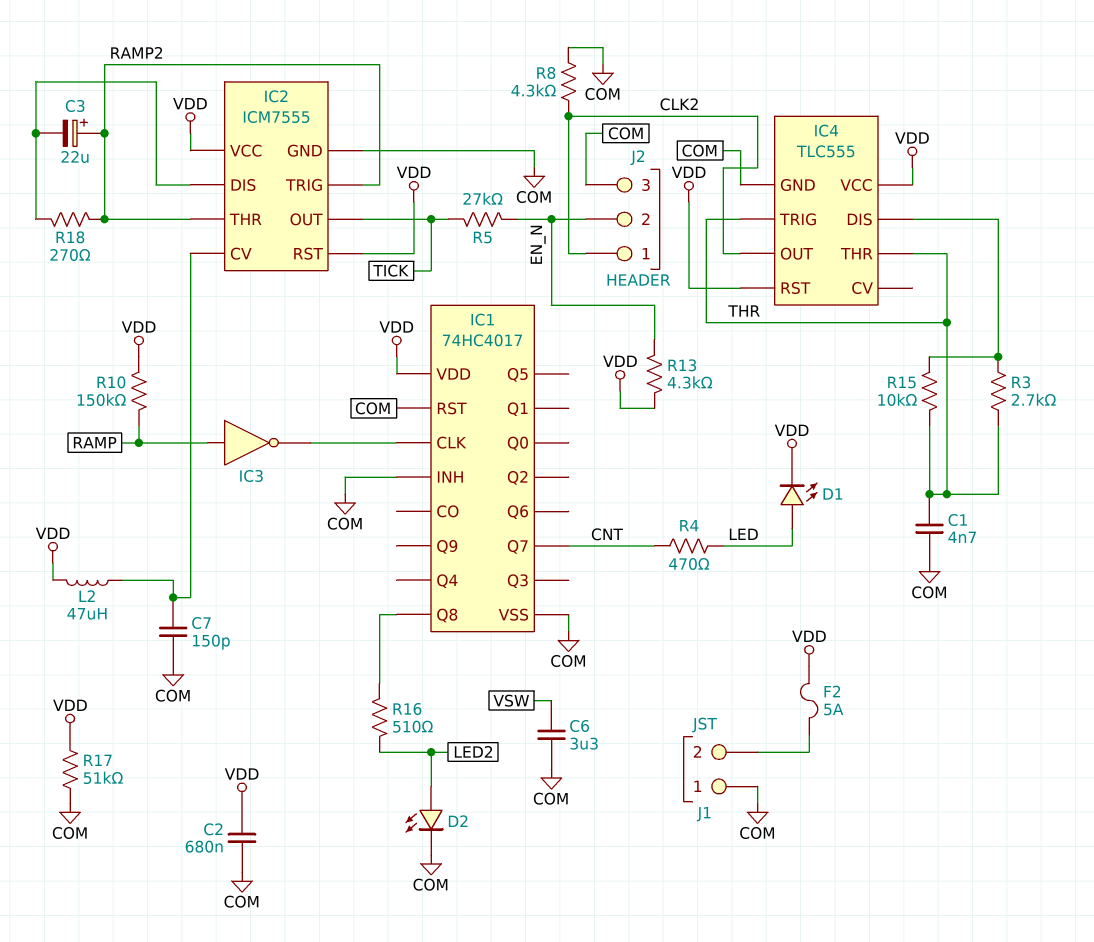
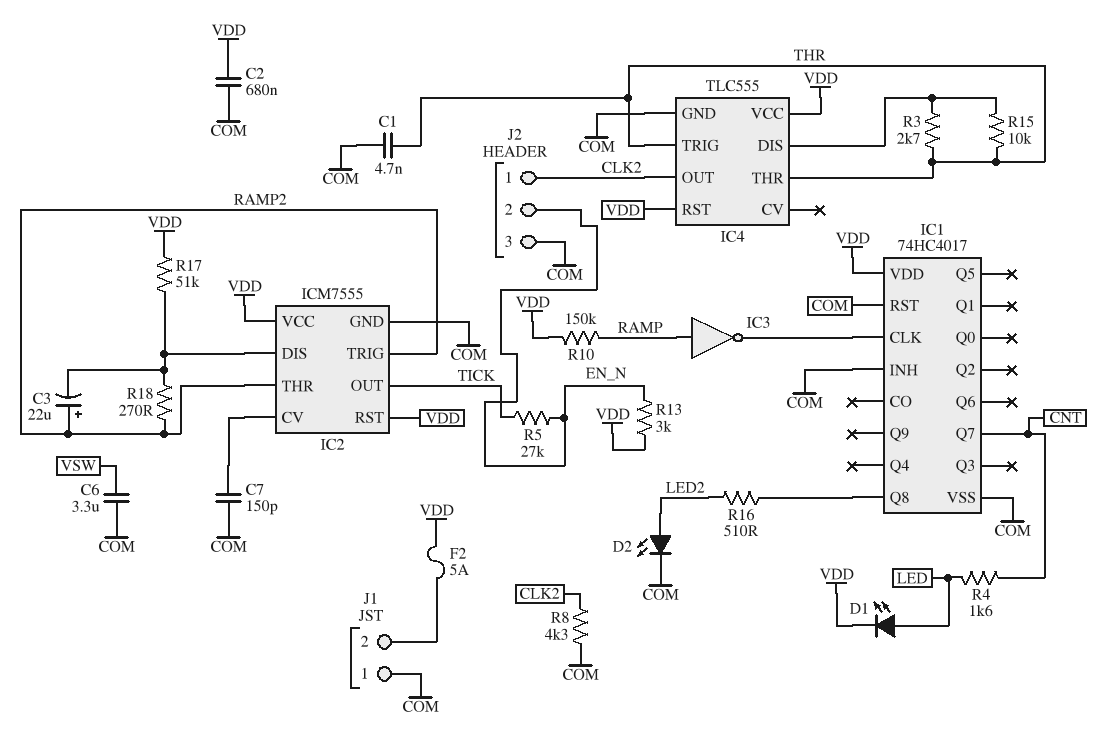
L2: 47uH (IC2/CV, VDD) -> none
R4: 470 (CNT, LED) -> 1.6k (CNT, LED)
R13: 4.3k (EN_N, VDD) -> 3k (EN_N, VDD)
R17: 51k (COM, VDD) -> 51k (IC2/DIS, VDD)

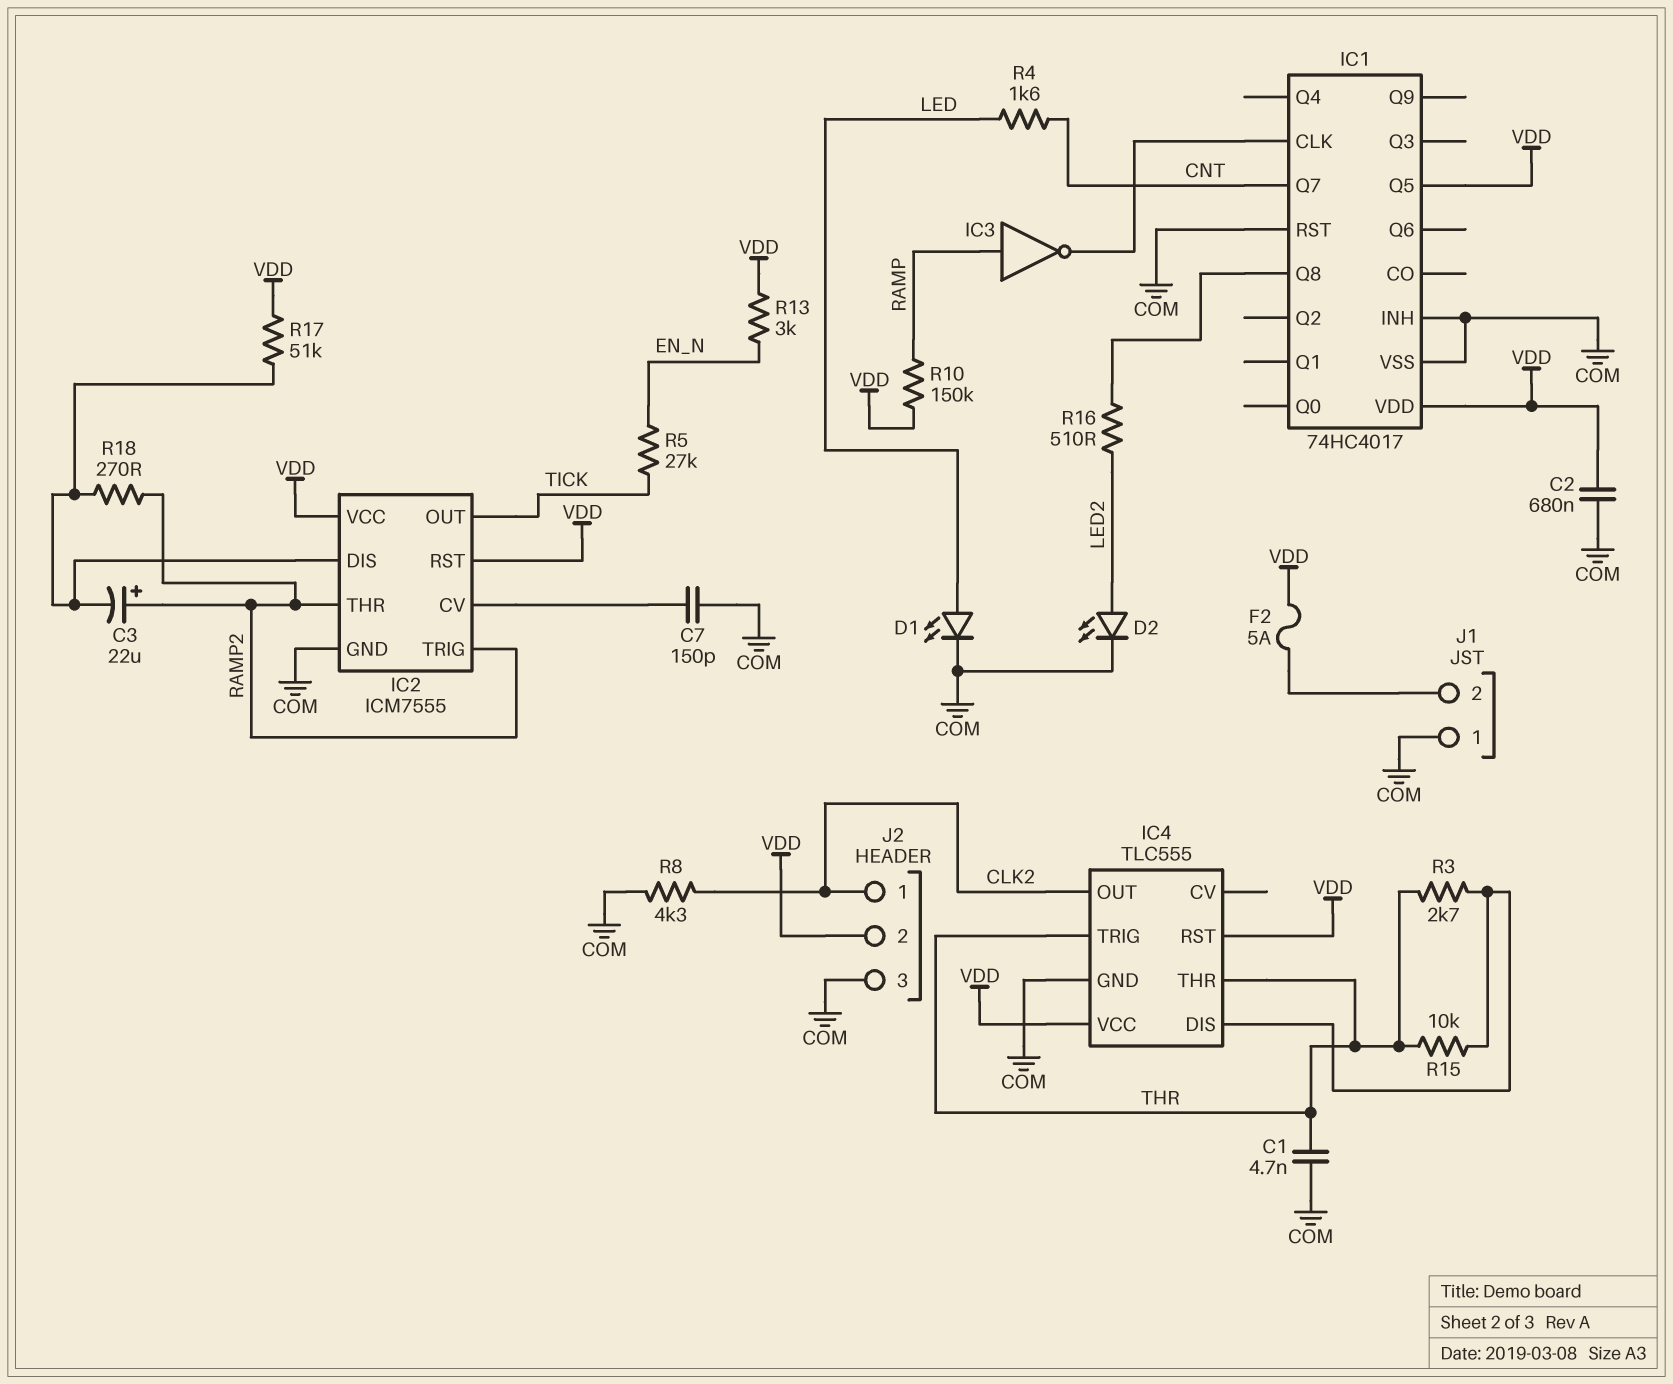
C6: 3.3uF (COM, VSW) -> none
D1: LED (A LED, K VDD) -> LED (A LED, K COM)
IC1 pin Q5: none -> VDD
J2 pin 2: EN_N -> VDD

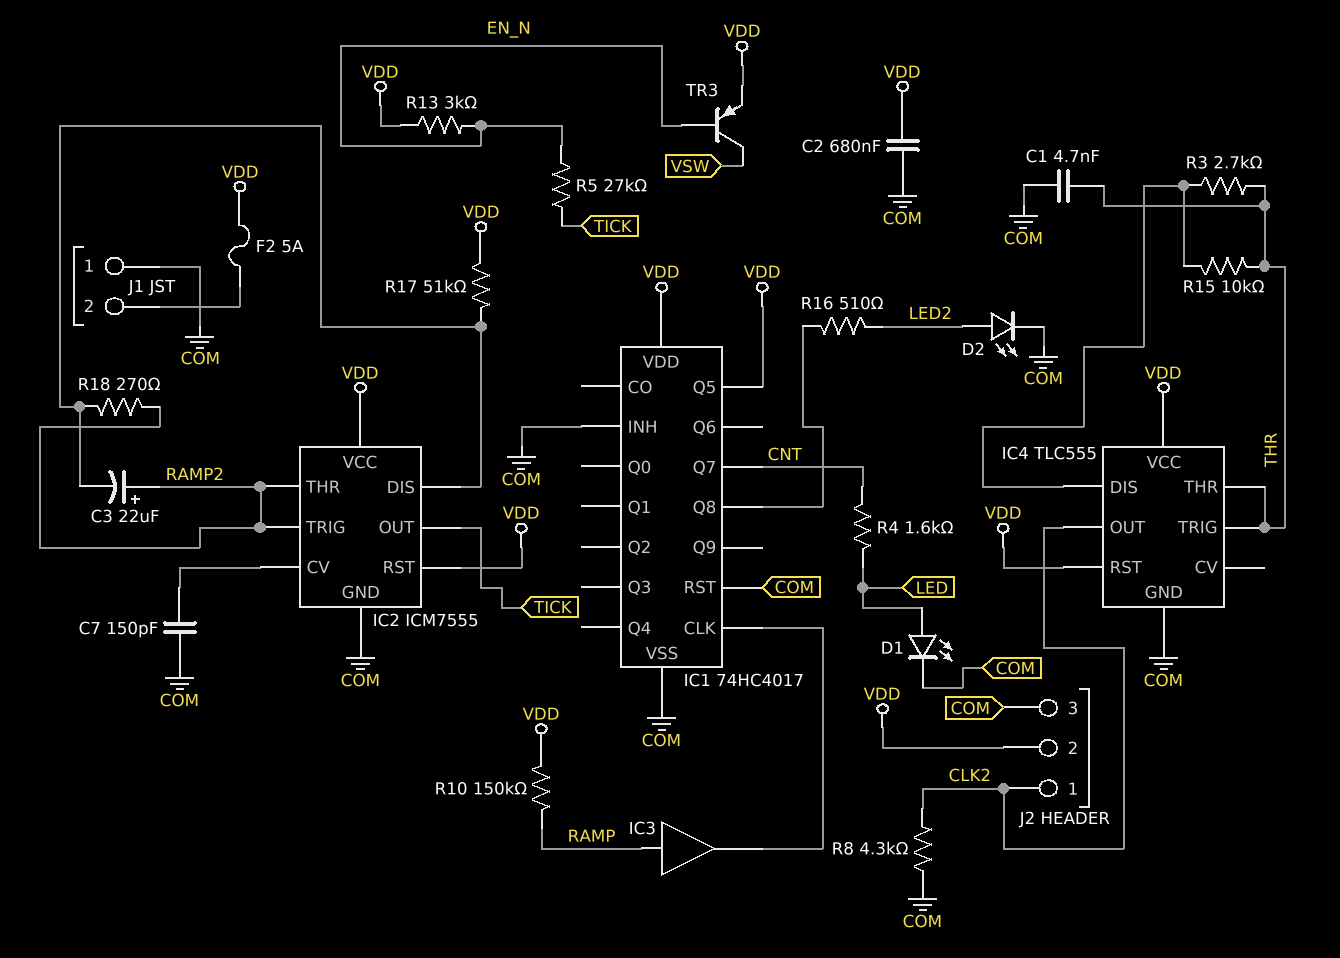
IC3: NOT (in RAMP, out IC1/CLK) -> buffer (in RAMP, out IC1/CLK)
TR3: none -> PNP (B EN_N, C VSW, E VDD)

